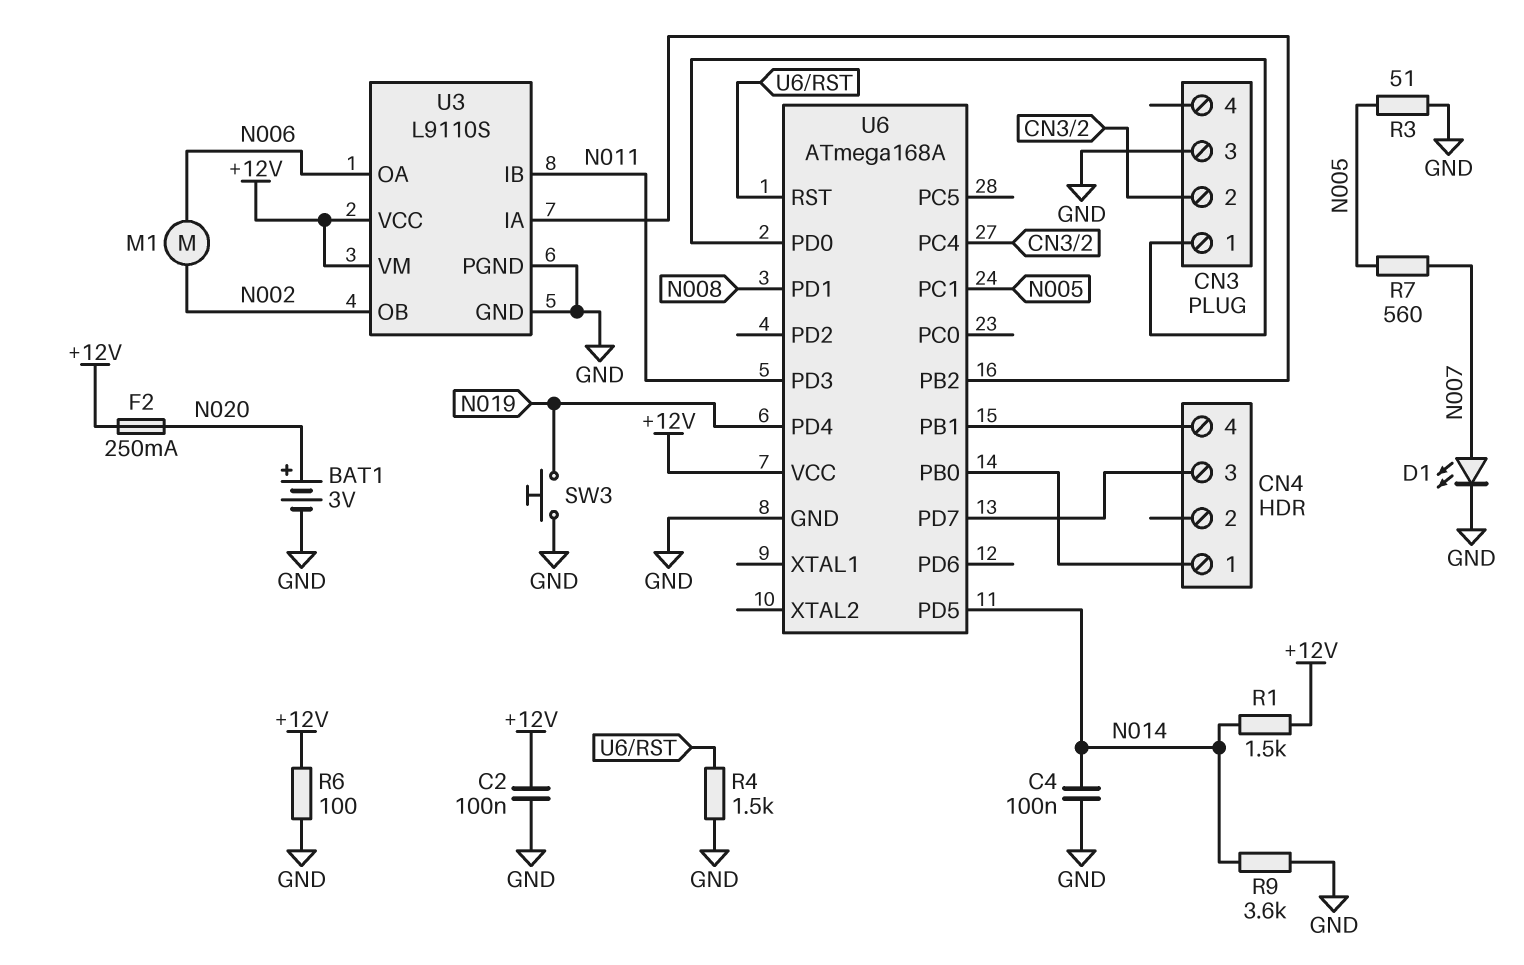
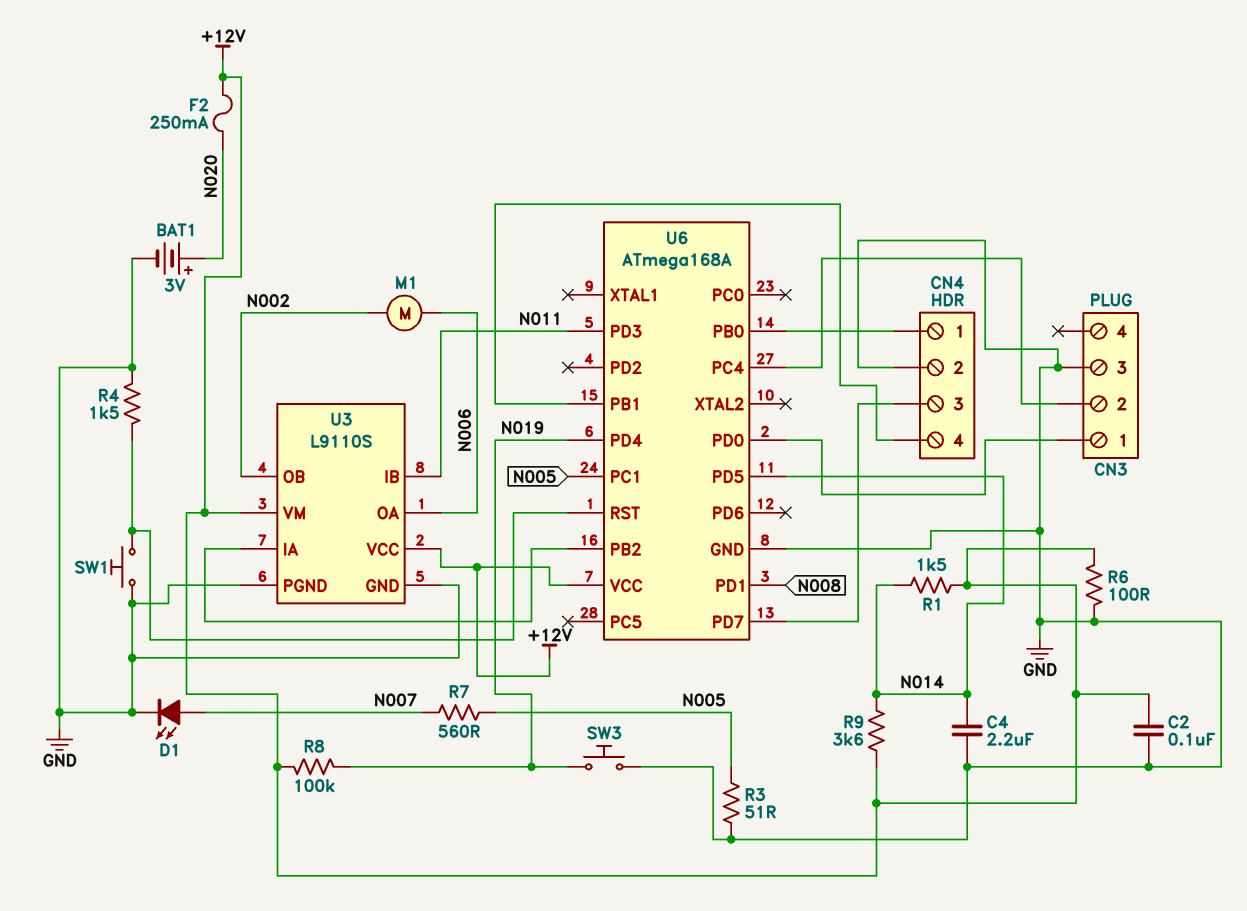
C4: 100nF (GND, N014) -> 2.2uF (GND, N014)
CN4 pin 2: none -> GND
R8: none -> 100k (+12V, N019)
R9: 3.6k (GND, N014) -> 3.6k (+12V, N014)
SW1: none -> button (GND, U6/RST)

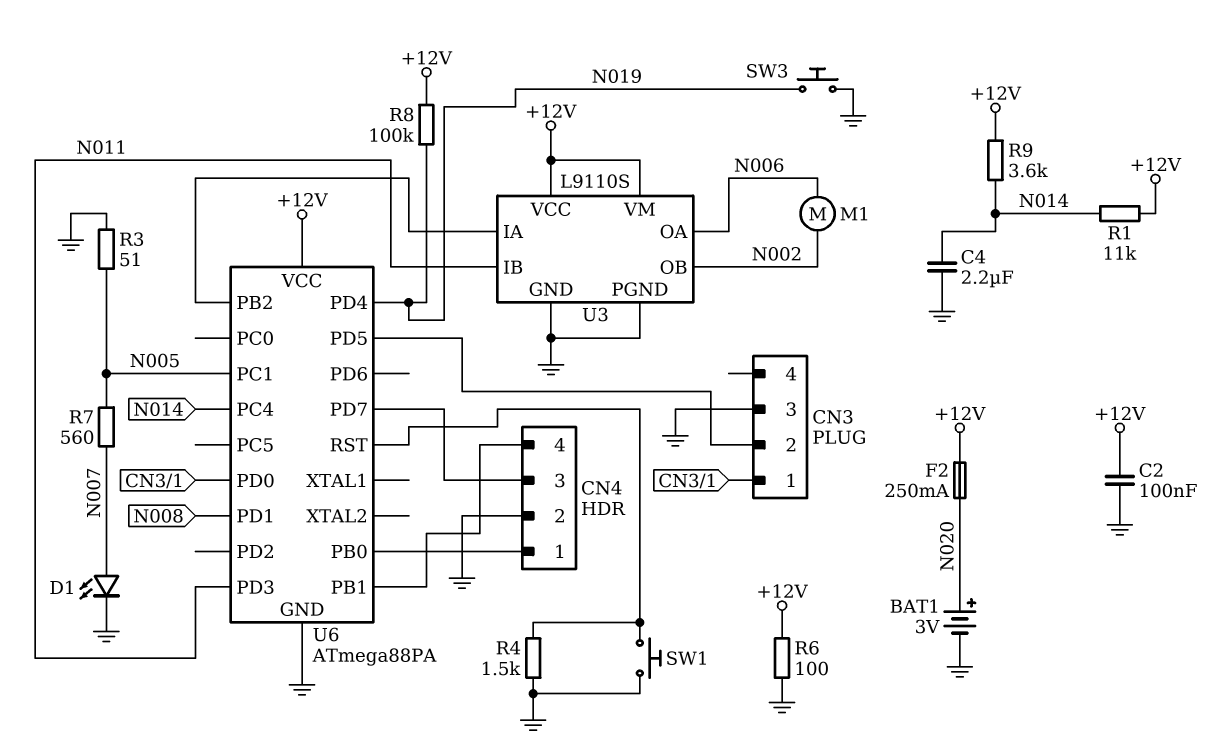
R1: 1.5k (+12V, N014) -> 11k (+12V, N014)
U6: ATmega168A -> ATmega88PA
U6 pin PC4: CN3/2 -> N014
U6 pin PD5: N014 -> CN3/2

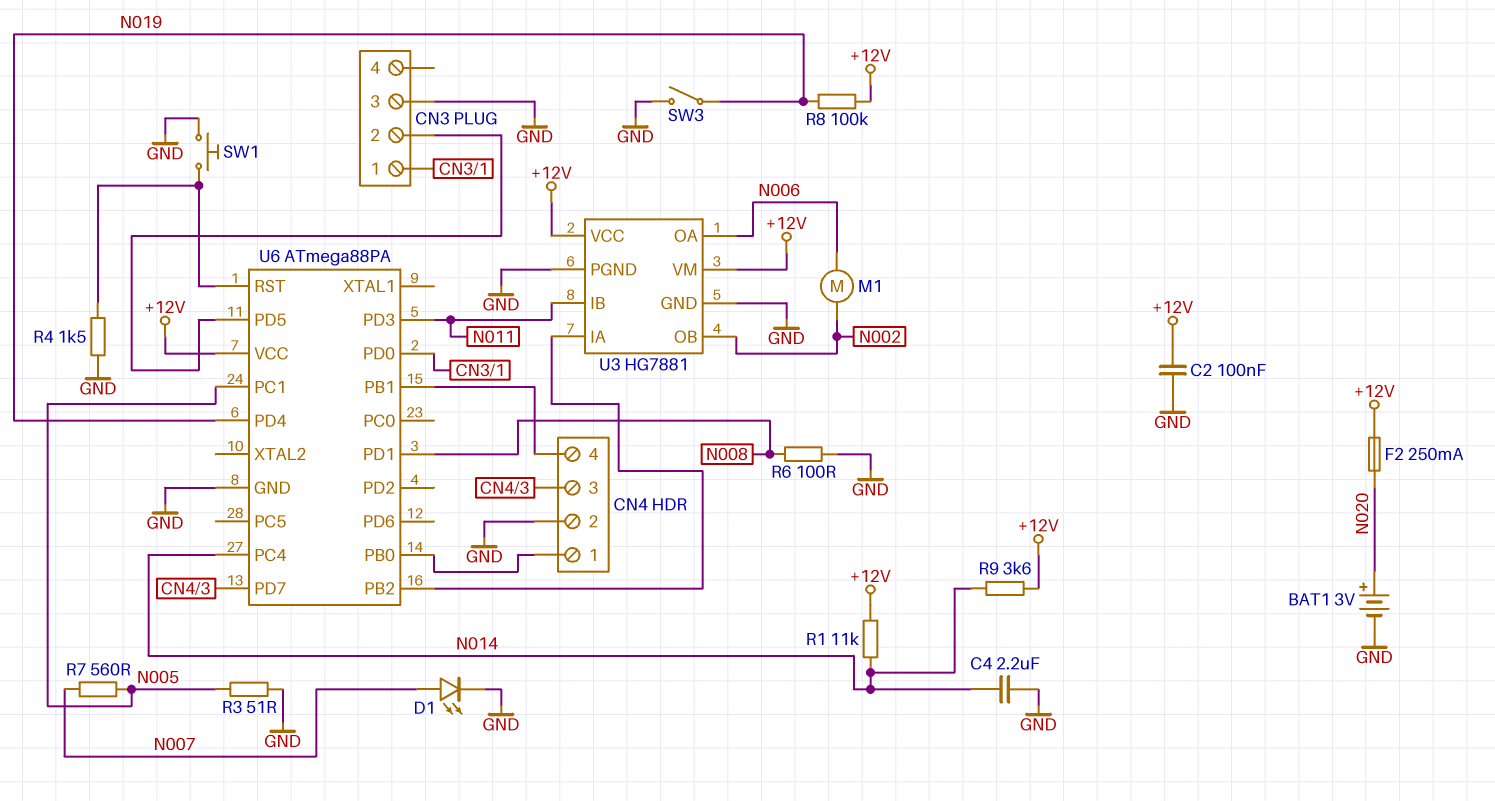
R6: 100 (+12V, GND) -> 100 (GND, N008)
SW3: button (GND, N019) -> switch (GND, N019)
U3: L9110S -> HG7881

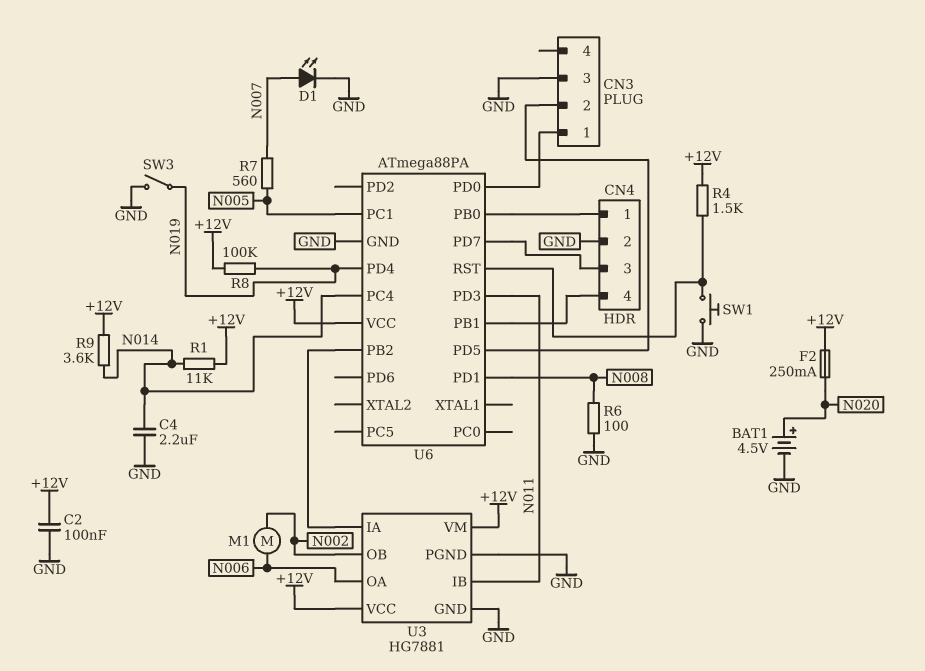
BAT1: 3V (plus N020, minus GND) -> 4.5V (plus N020, minus GND)
R3: 51 (GND, N005) -> none
R4: 1.5k (GND, U6/RST) -> 1.5k (+12V, U6/RST)

